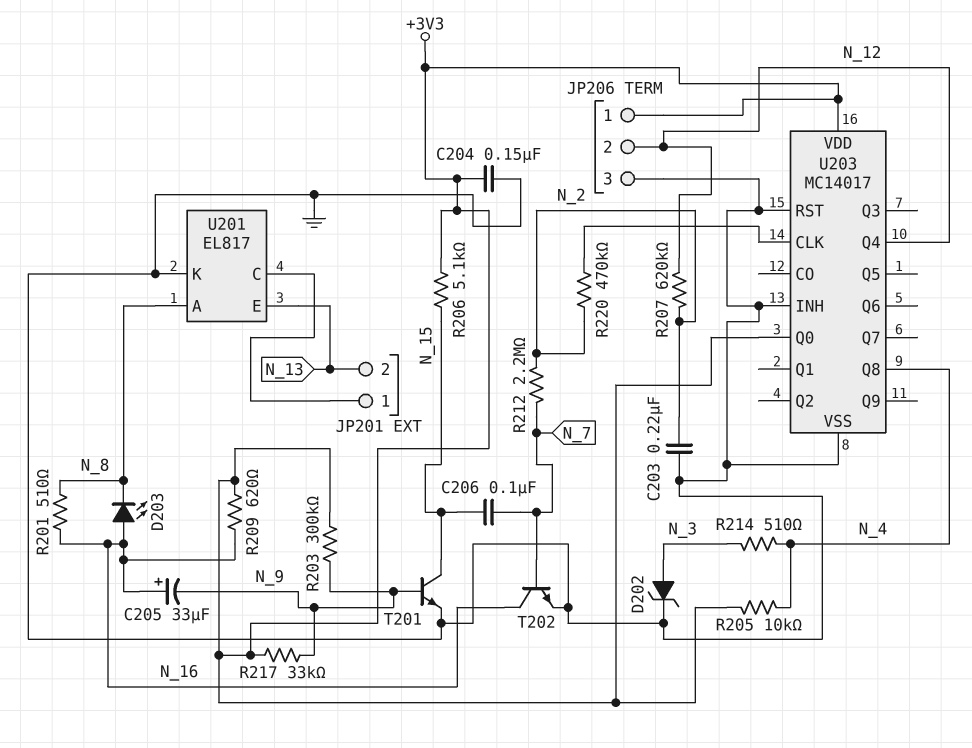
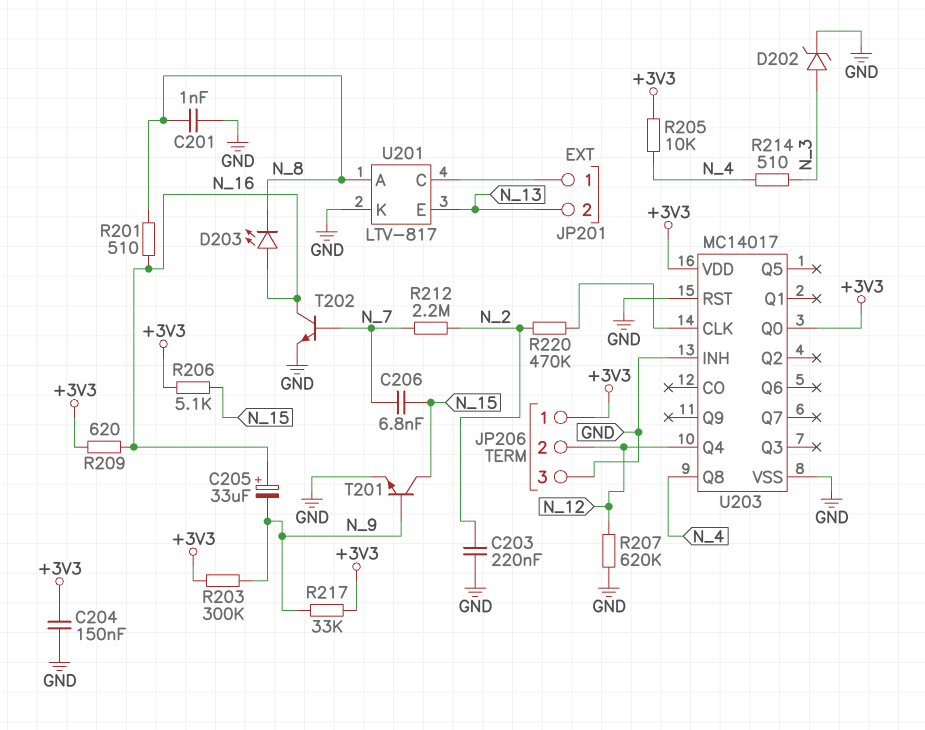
C201: none -> 1nF (GND, N_8)
C206: 100nF (N_7, N_15) -> 6.8nF (N_7, N_15)
R207: 620k (N_2, N_12) -> 620k (GND, N_12)
U201: EL817 -> LTV-817

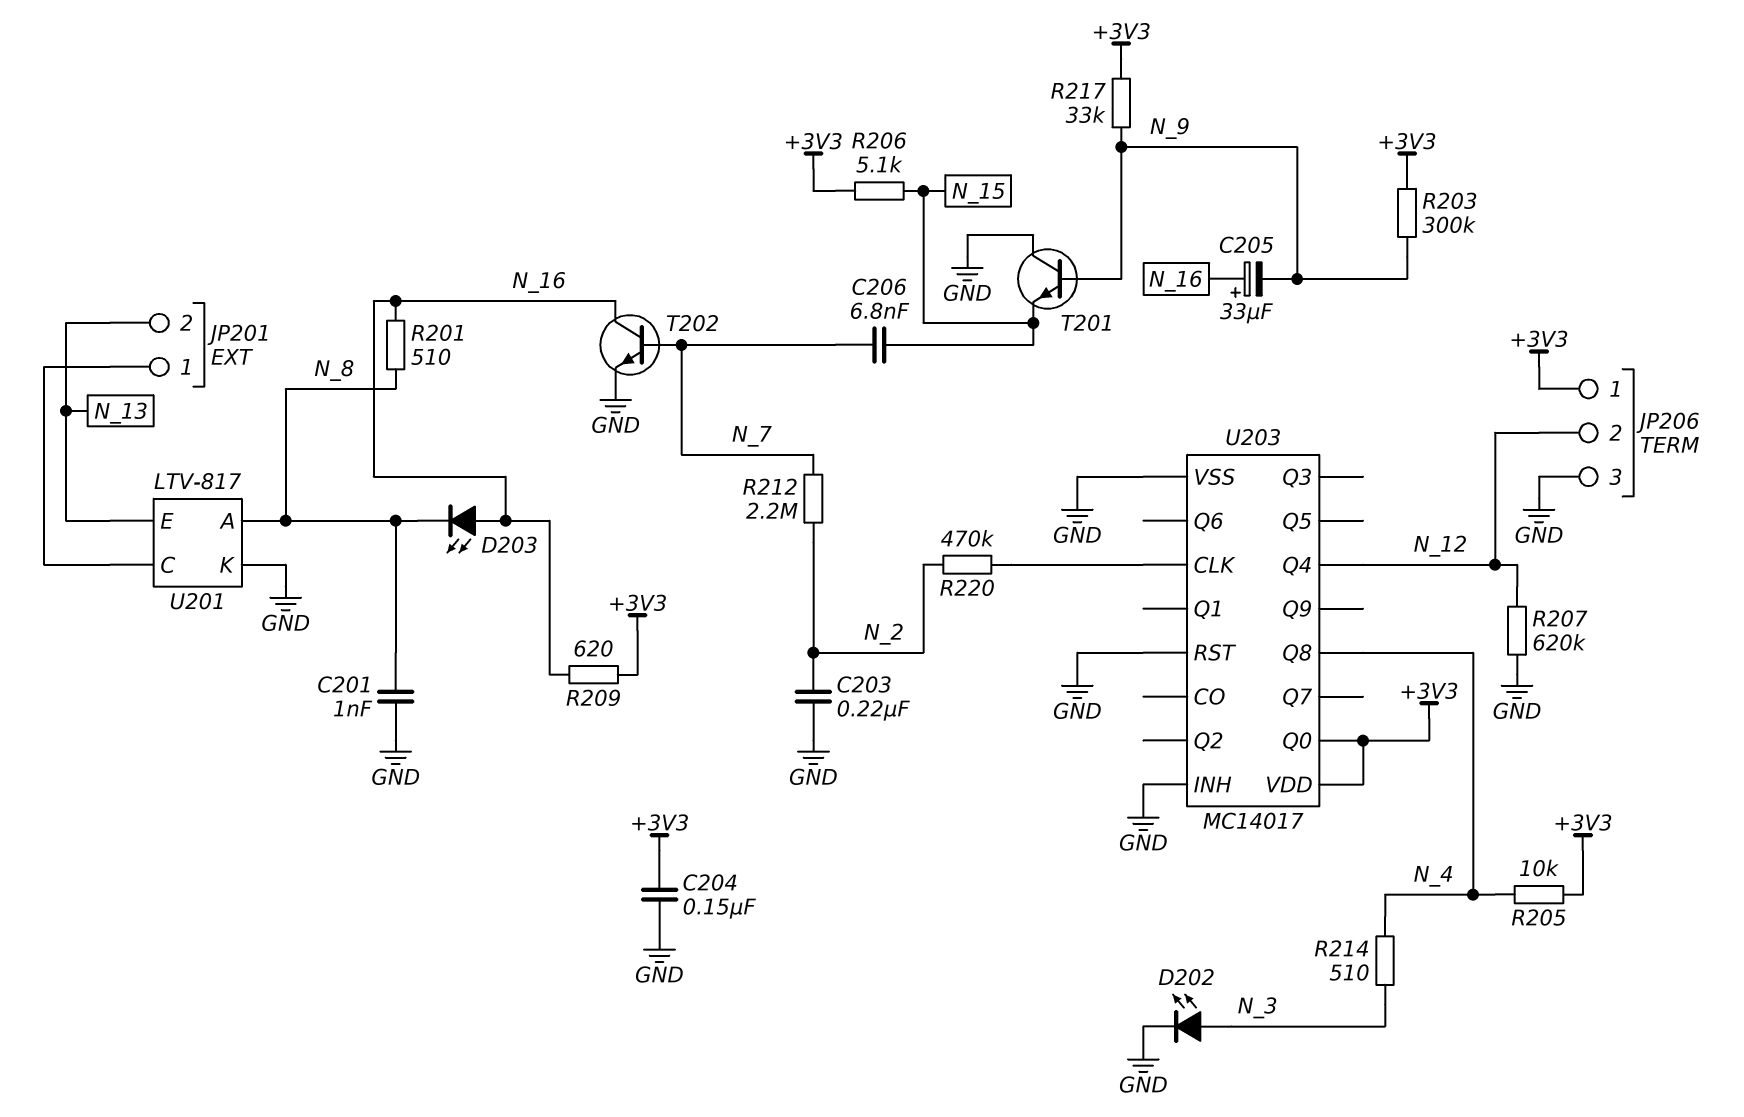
D202: zener (A N_3, K GND) -> LED (A N_3, K GND)
T201: NPN (B N_9, C N_15, E GND) -> NPN (B N_9, C GND, E N_15)

